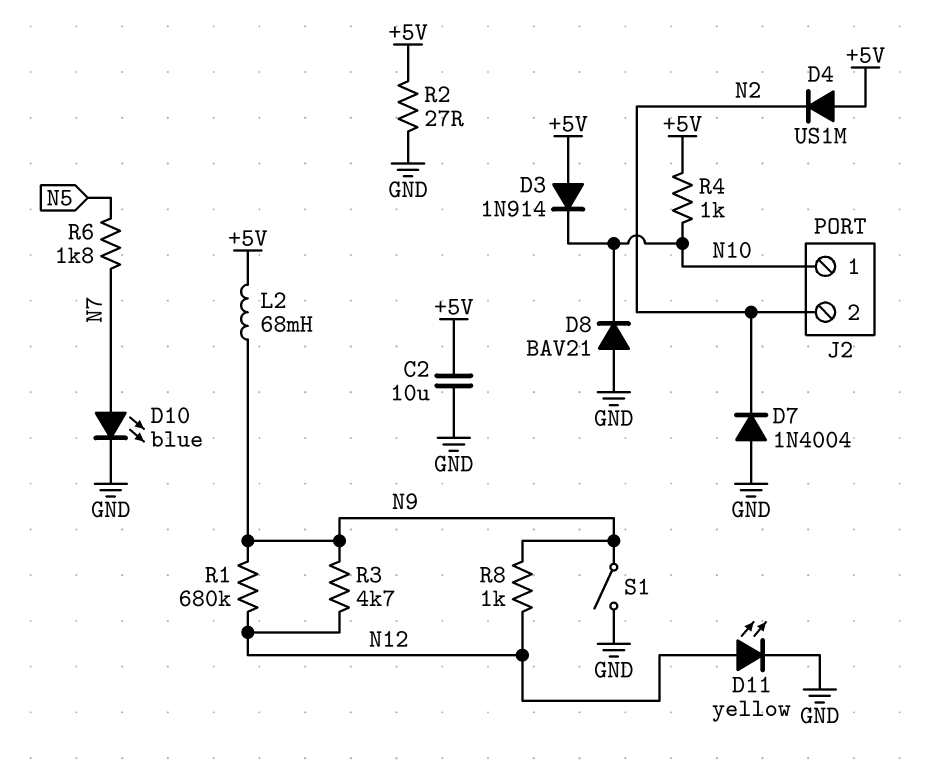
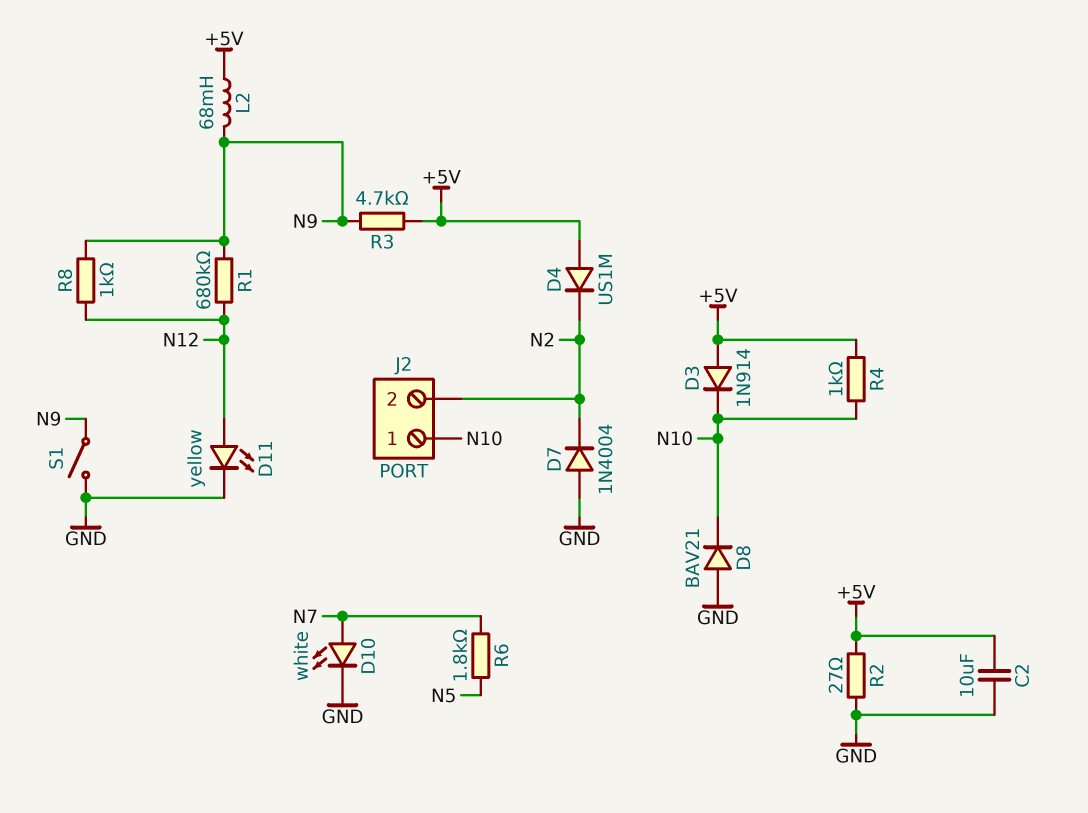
D10: LED blue (A N7, K GND) -> LED white (A N7, K GND)
R3: 4.7k (N9, N12) -> 4.7k (+5V, N9)

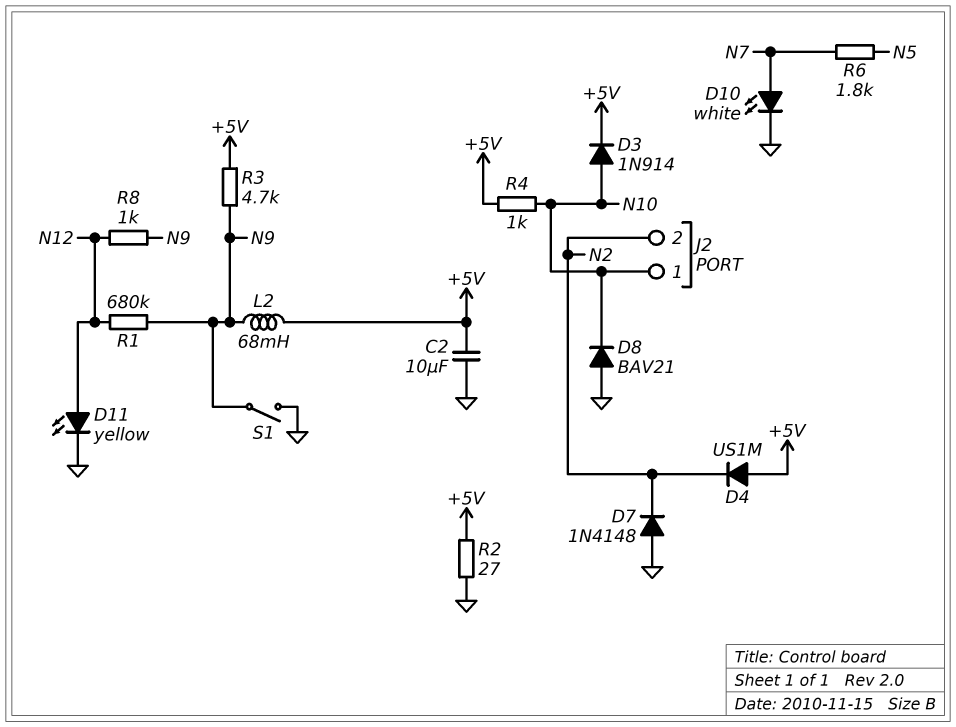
D3: diode 1N914 (A +5V, K N10) -> diode 1N914 (A N10, K +5V)
D7: diode 1N4004 (A GND, K N2) -> diode 1N4148 (A GND, K N2)

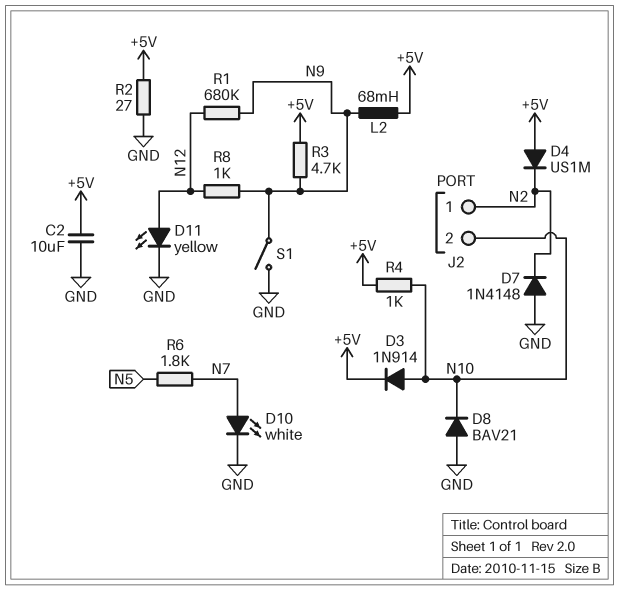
J2 pin 1: N10 -> N2
J2 pin 2: N2 -> N10

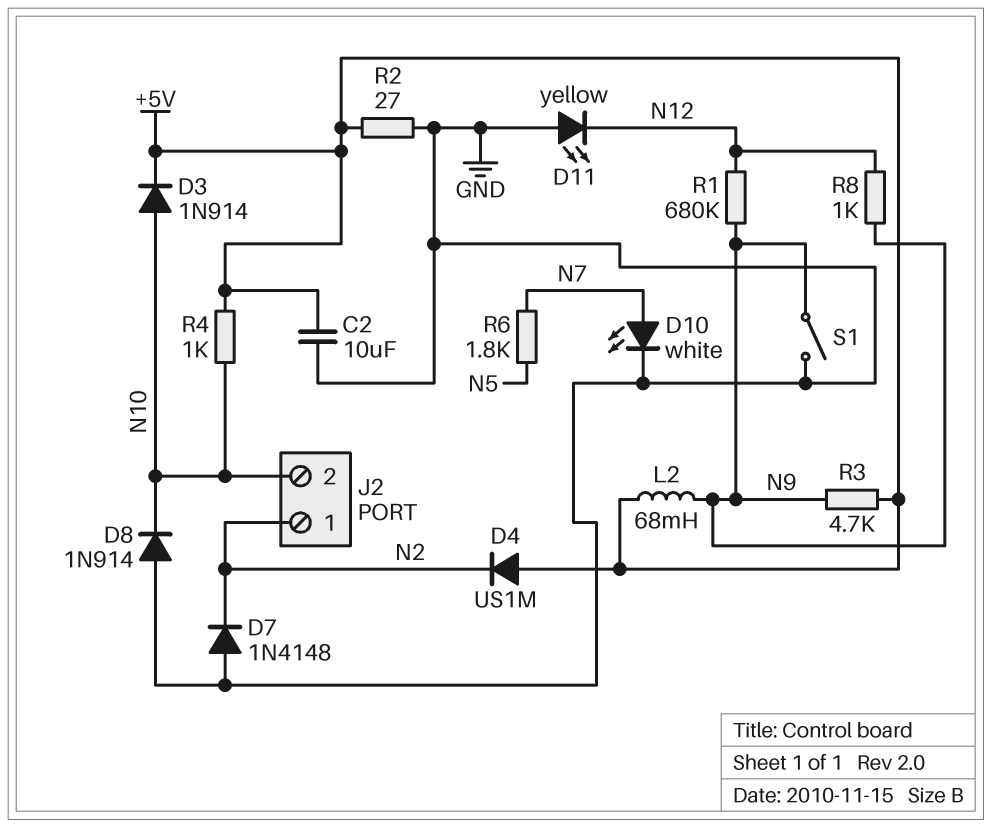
D8: diode BAV21 (A GND, K N10) -> diode 1N914 (A GND, K N10)
D11: LED yellow (A N12, K GND) -> LED yellow (A GND, K N12)

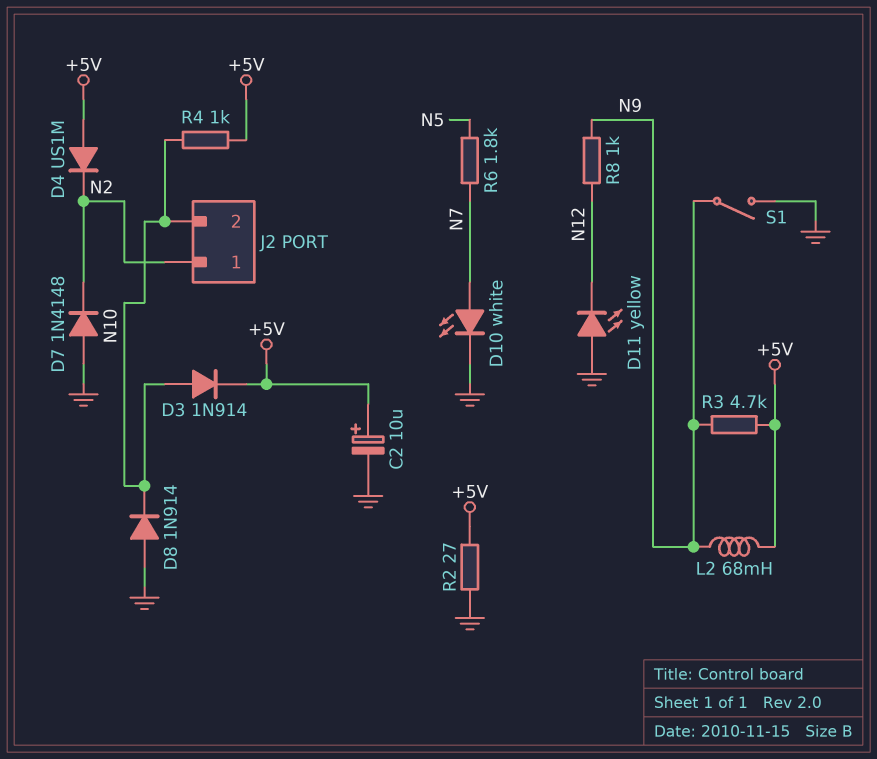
C2: 10uF (+5V, GND) -> 10uF (plus +5V, minus GND)
R1: 680k (N9, N12) -> none

